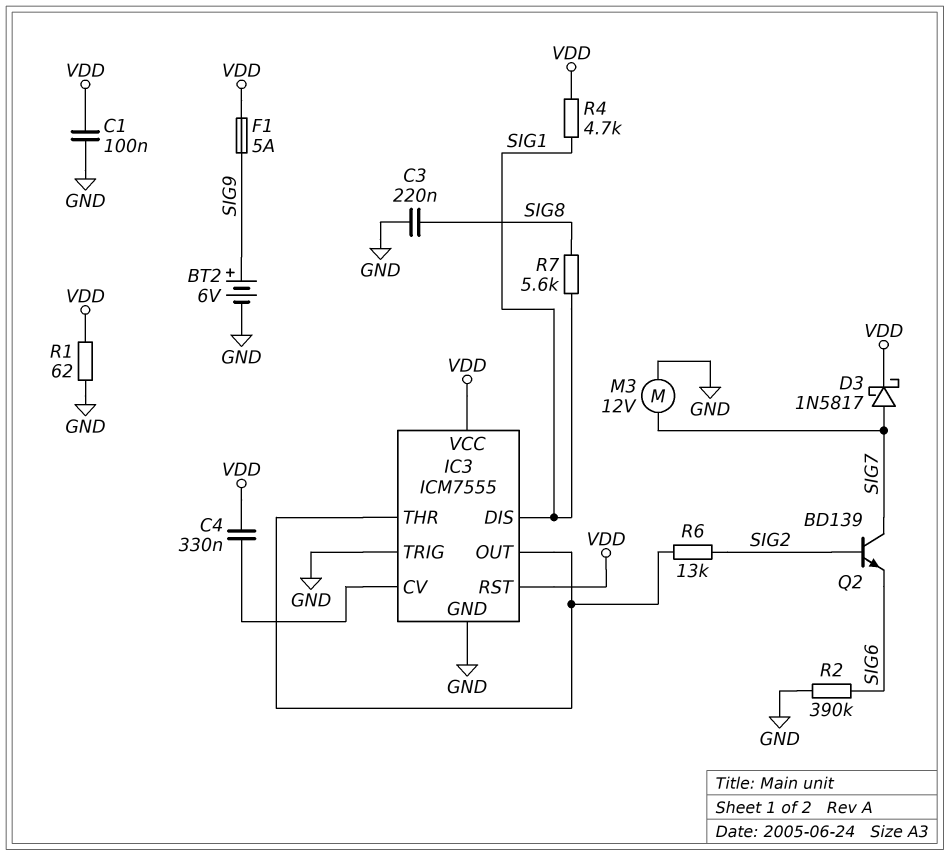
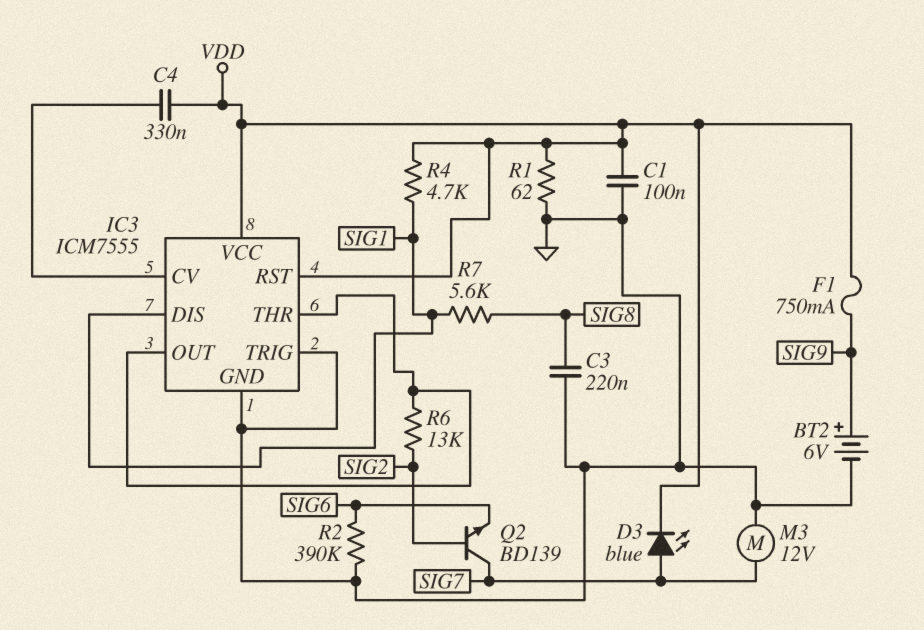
D3: schottky 1N5817 (A SIG7, K VDD) -> LED blue (A SIG7, K VDD)
F1: 5A (SIG9, VDD) -> 750mA (SIG9, VDD)

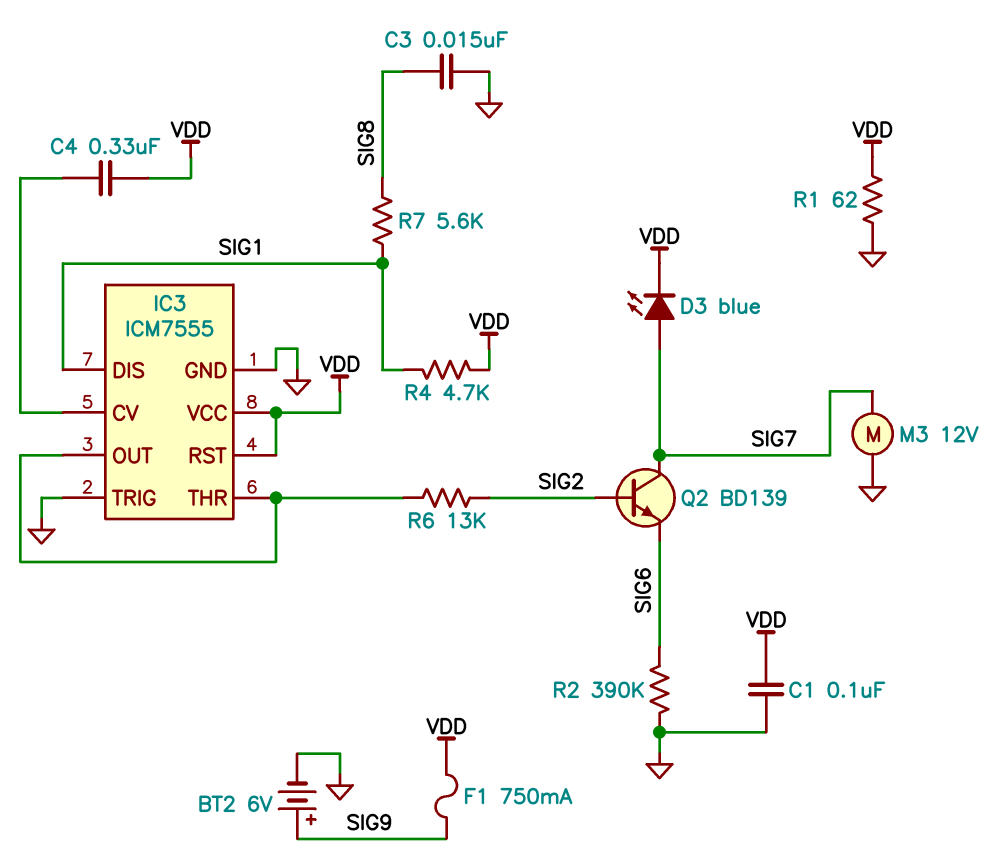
C3: 220nF (GND, SIG8) -> 15nF (GND, SIG8)

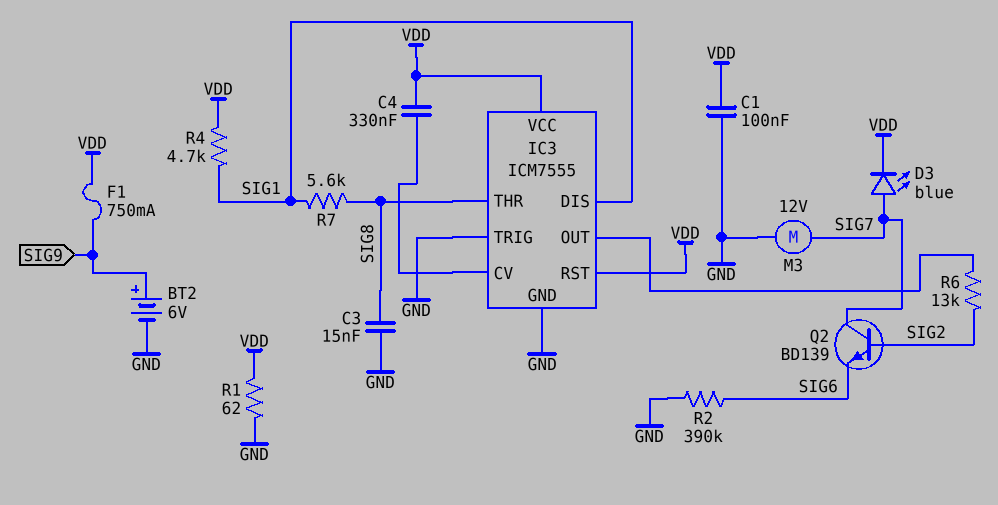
IC3 pin THR: IC3/OUT -> SIG8

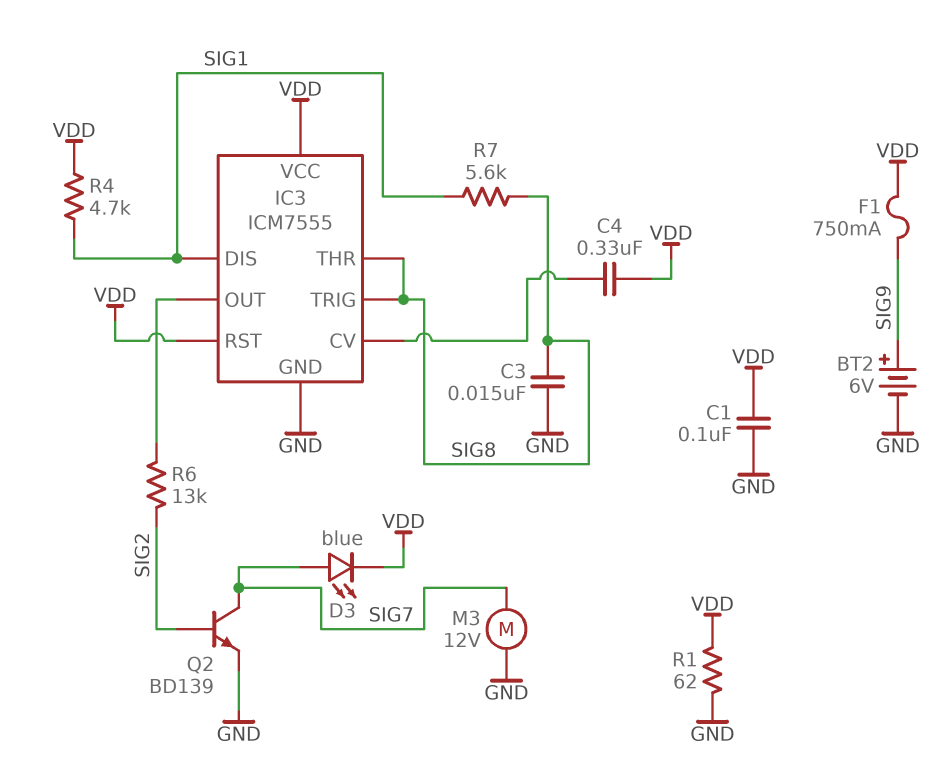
IC3 pin TRIG: GND -> SIG8
Q2: NPN BD139 (B SIG2, C SIG7, E SIG6) -> NPN BD139 (B SIG2, C SIG7, E GND)
R2: 390k (GND, SIG6) -> none

